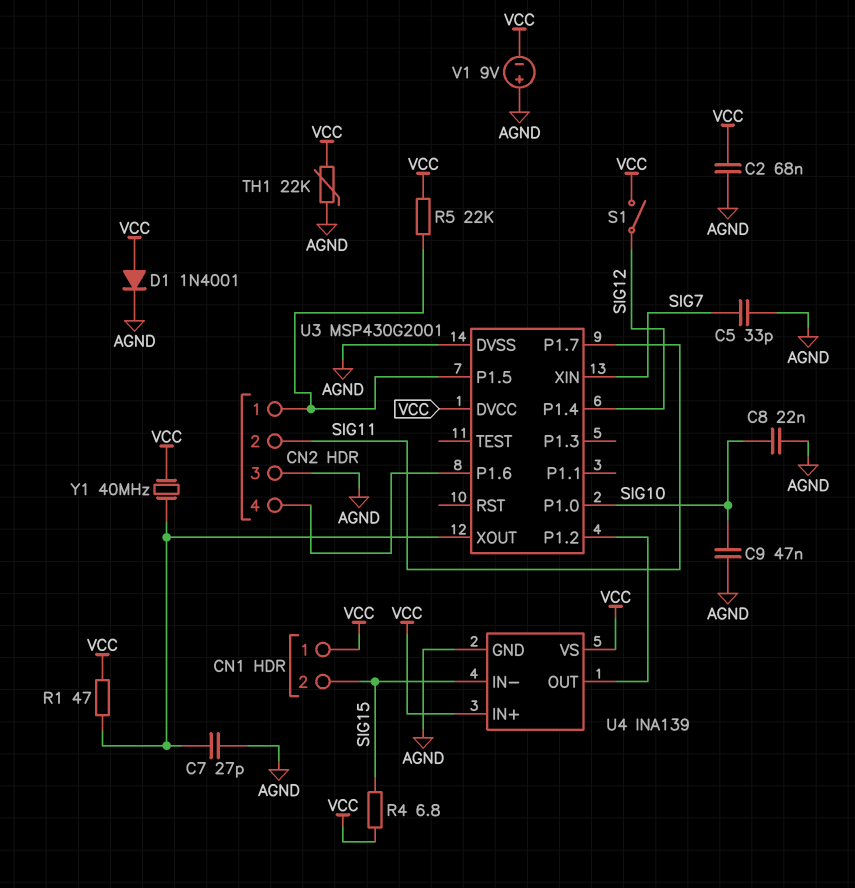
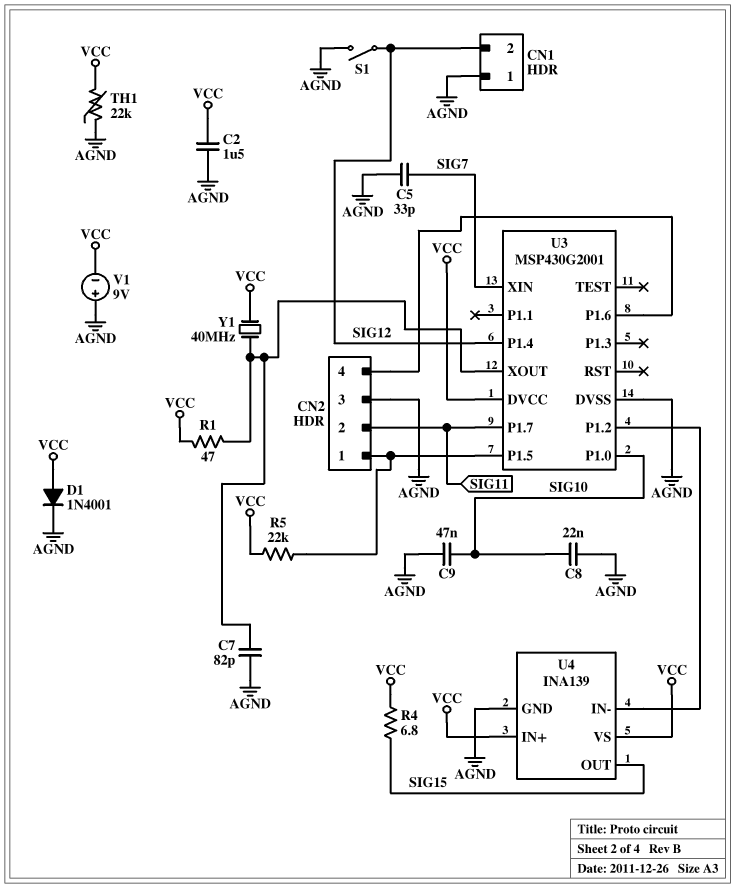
C2: 68nF (AGND, VCC) -> 1.5uF (AGND, VCC)
C7: 27pF (AGND, U3/XOUT) -> 82pF (AGND, U3/XOUT)
CN1 pin 1: VCC -> AGND
CN1 pin 2: SIG15 -> SIG12
S1: switch (SIG12, VCC) -> switch (AGND, SIG12)
U4 pin IN-: SIG15 -> U3/P1.2
U4 pin OUT: U3/P1.2 -> SIG15

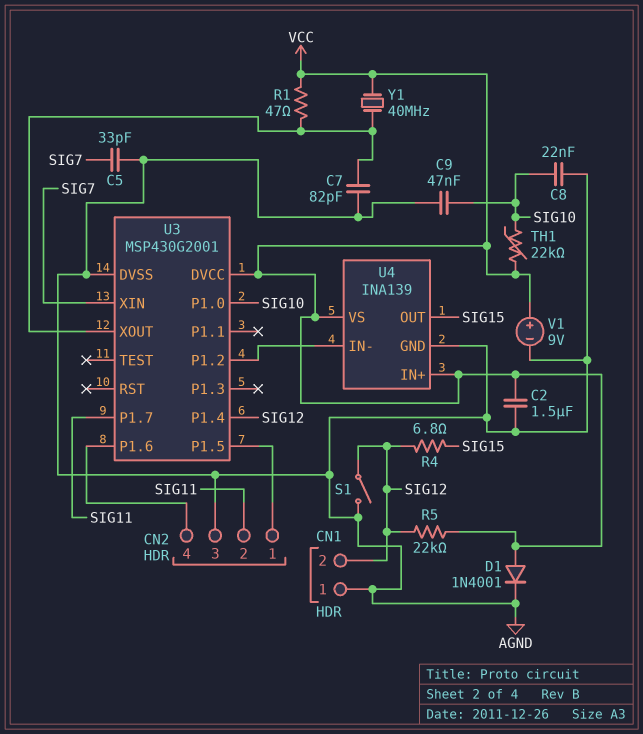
R4: 6.8 (SIG15, VCC) -> 6.8 (SIG12, SIG15)
R5: 22k (CN2/1, VCC) -> 22k (SIG12, VCC)
TH1: 22k (AGND, VCC) -> 22k (SIG10, VCC)
V1: 9V (plus AGND, minus VCC) -> 9V (plus VCC, minus AGND)

